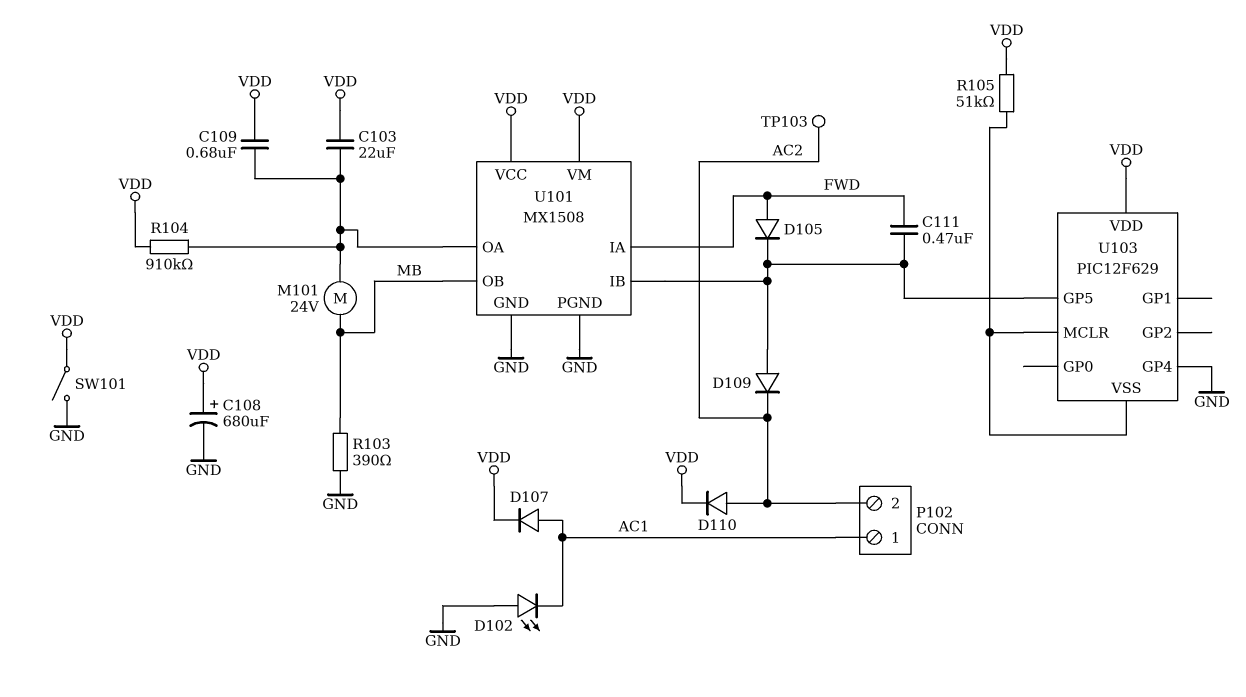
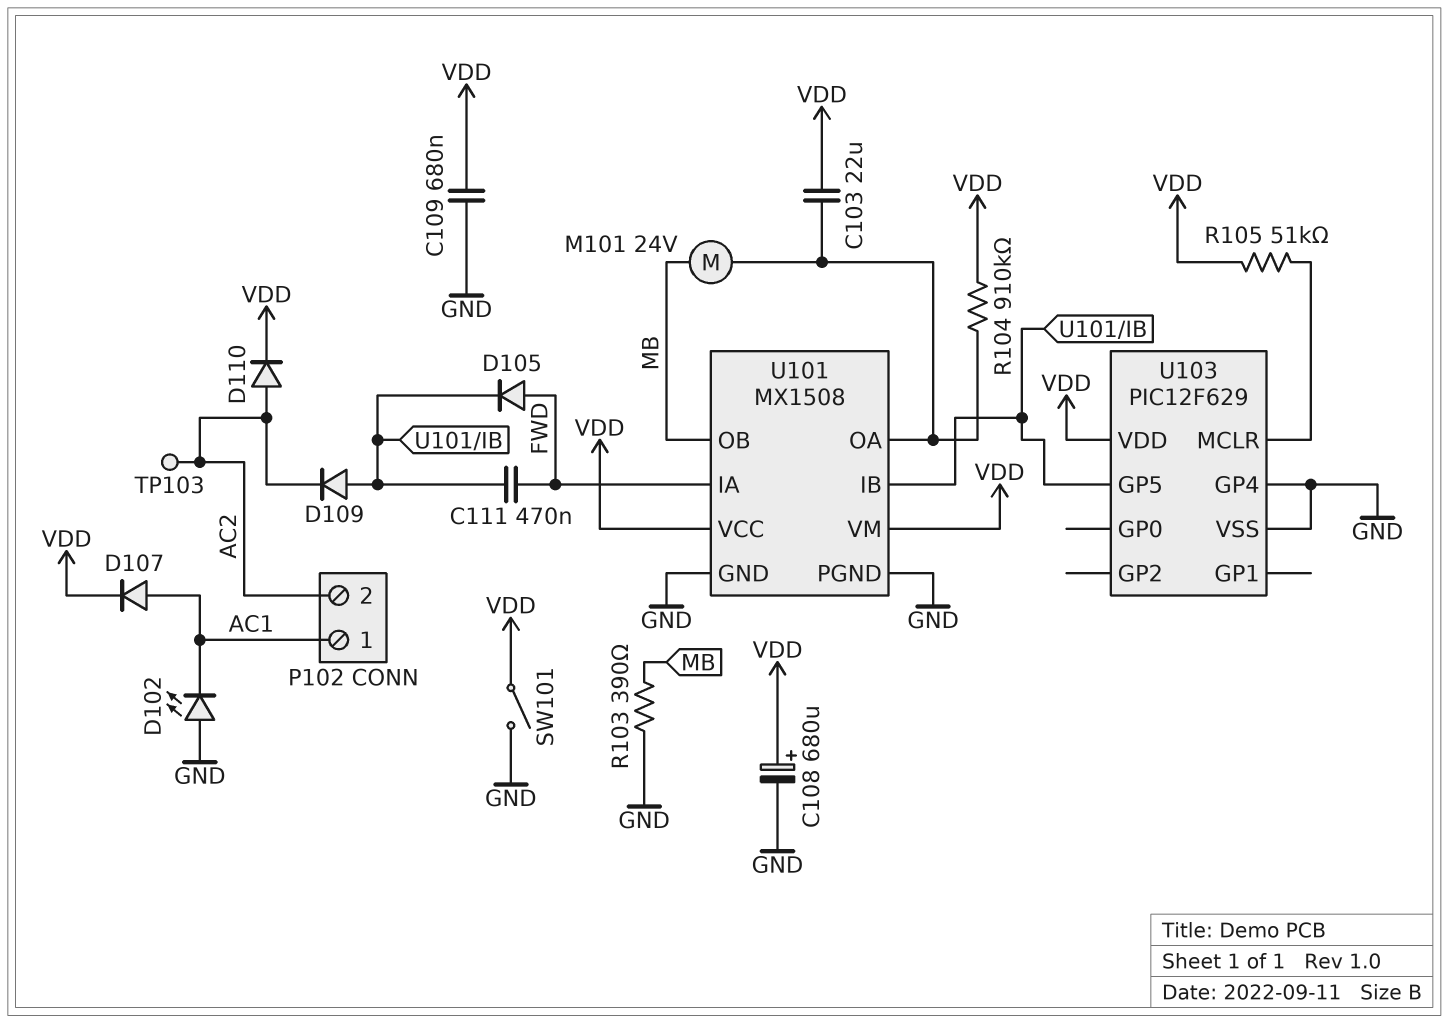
C109: 680nF (U101/OA, VDD) -> 680nF (GND, VDD)
U103 pin VSS: U103/MCLR -> GND

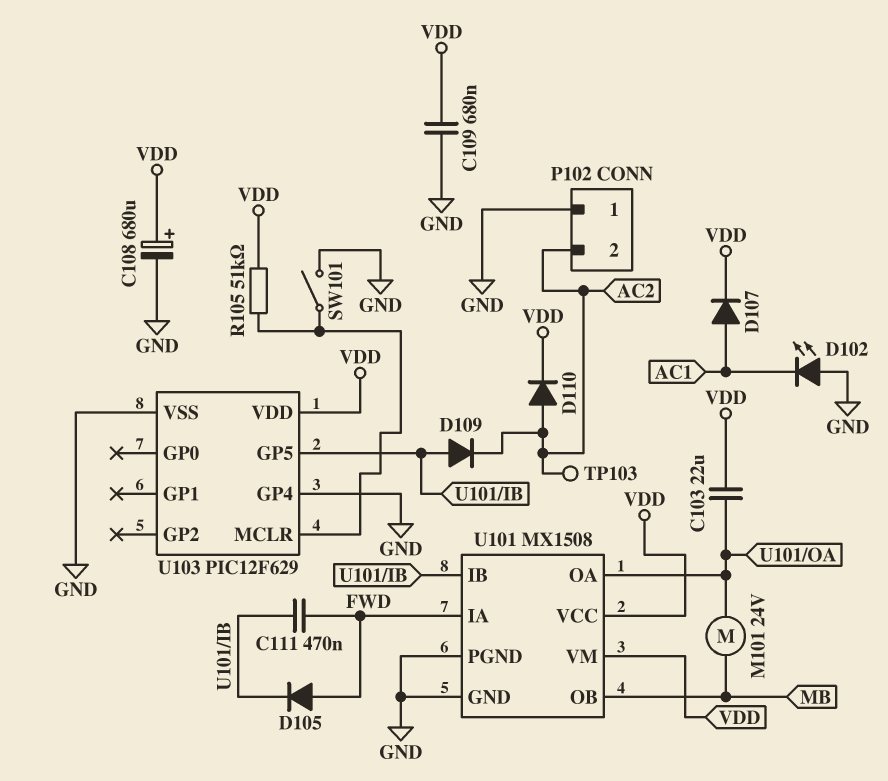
P102 pin 1: AC1 -> GND
R103: 390 (GND, MB) -> none
R104: 910k (U101/OA, VDD) -> none
SW101: switch (GND, VDD) -> switch (GND, U103/MCLR)

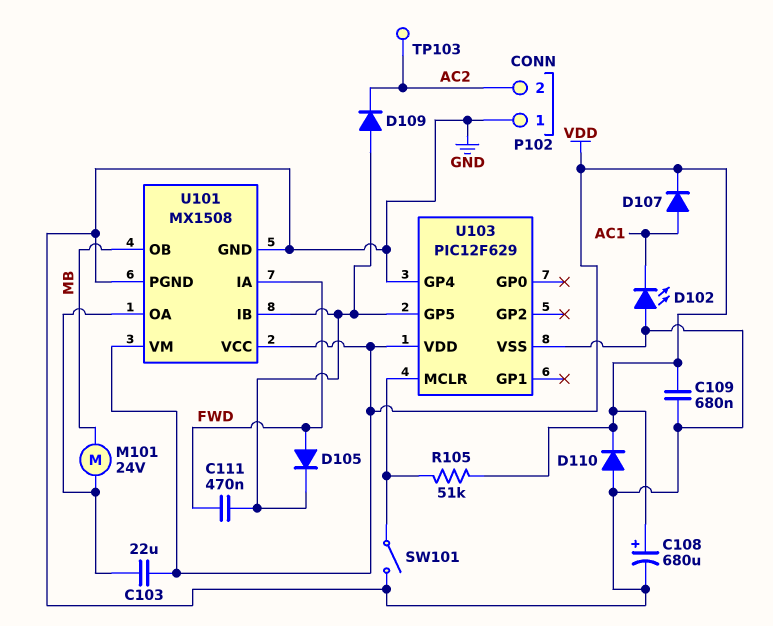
D110: diode (A AC2, K VDD) -> diode (A GND, K VDD)

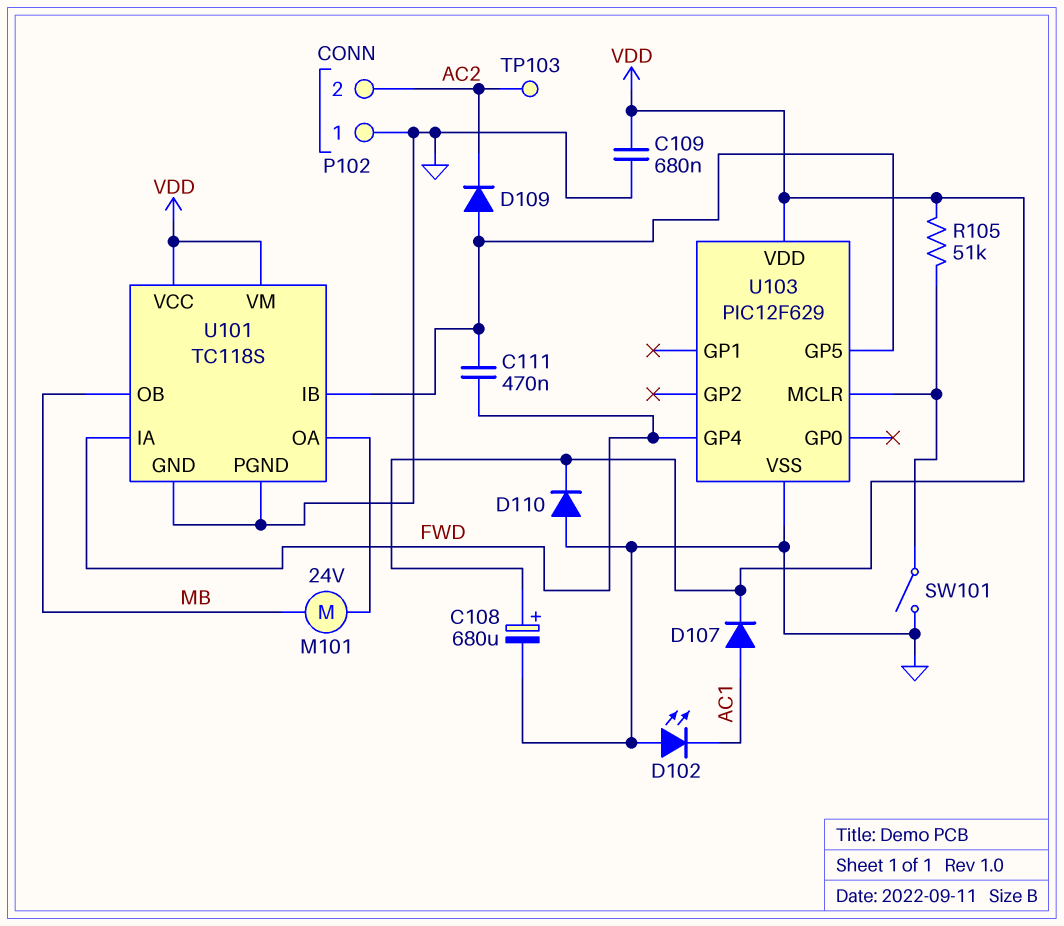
C103: 22uF (U101/OA, VDD) -> none
D105: diode (A FWD, K U101/IB) -> none
U101: MX1508 -> TC118S
U103 pin GP4: GND -> FWD

